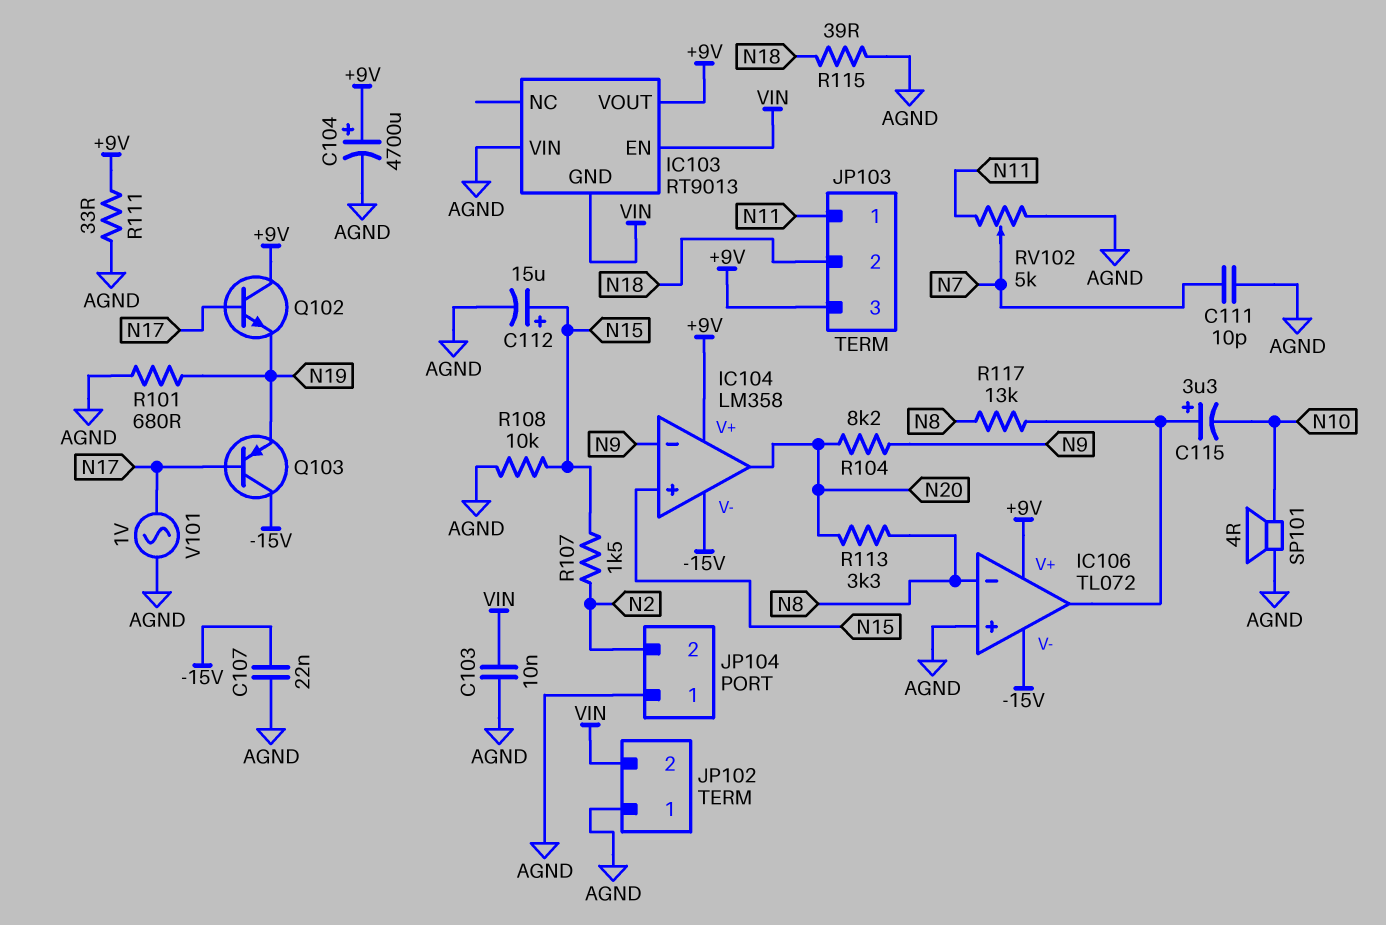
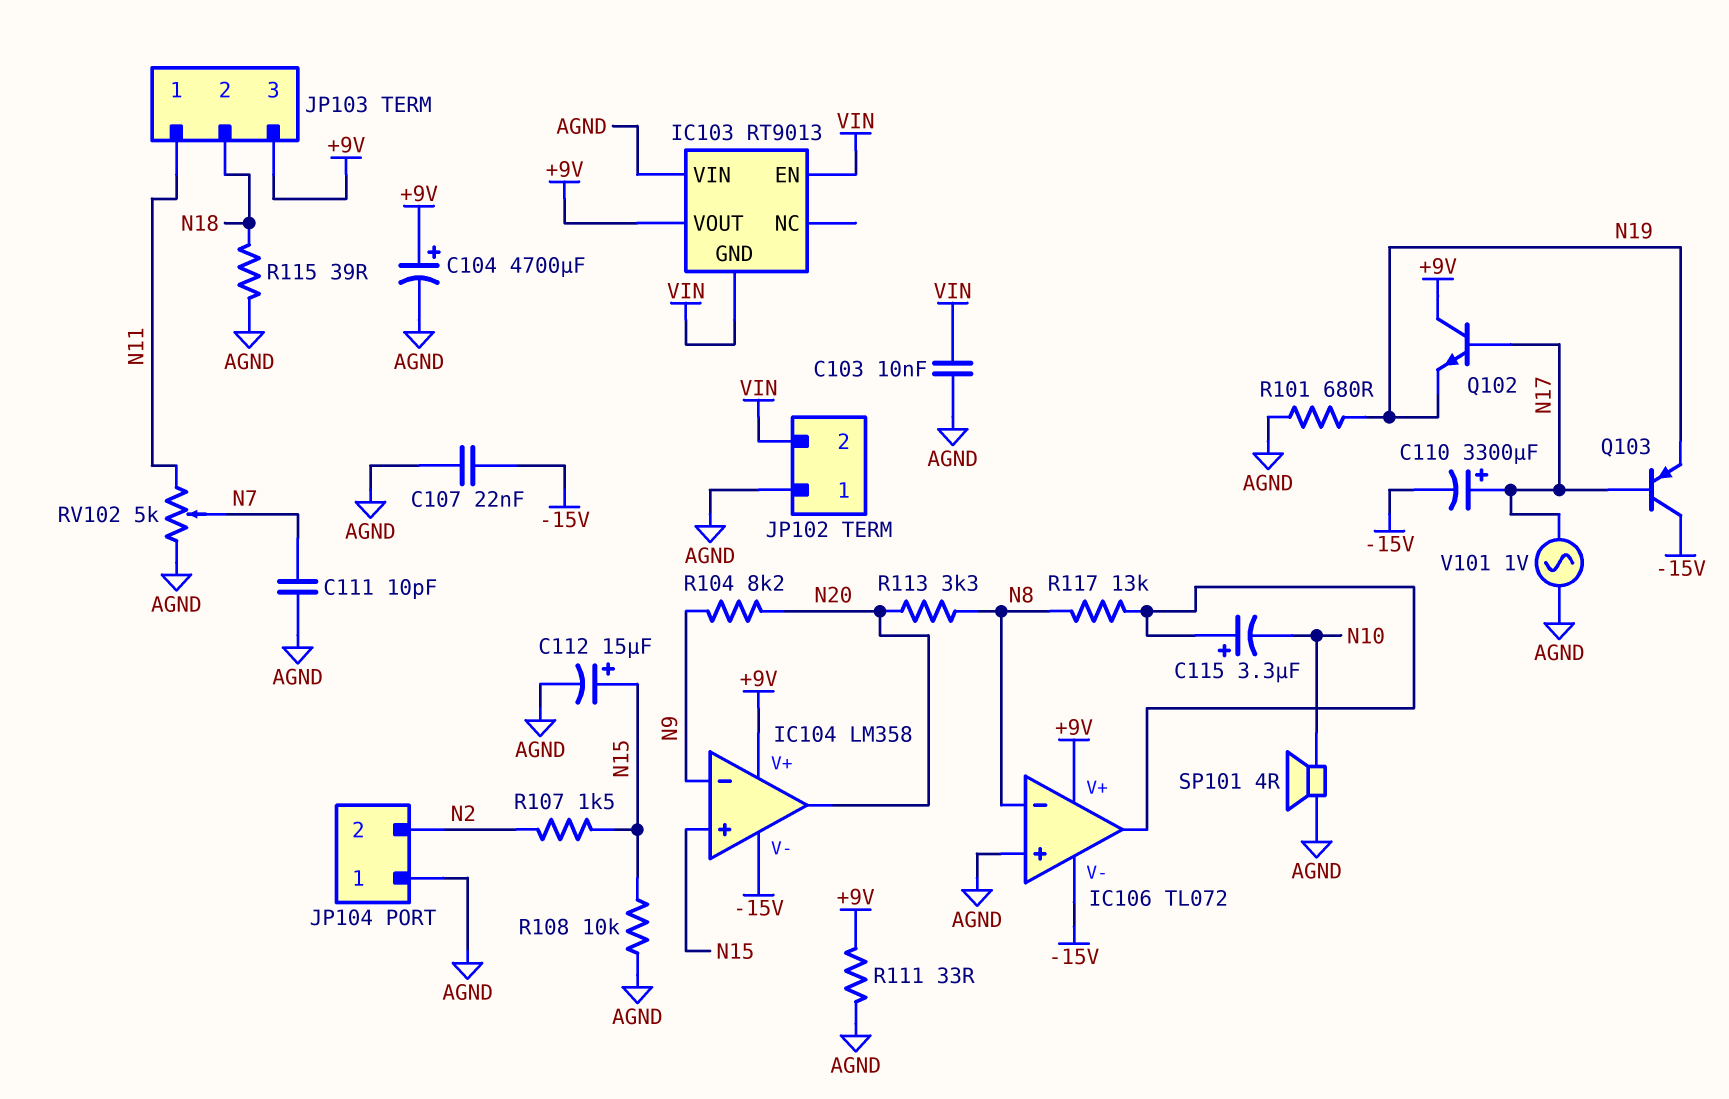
C110: none -> 3300uF (plus N17, minus -15V)

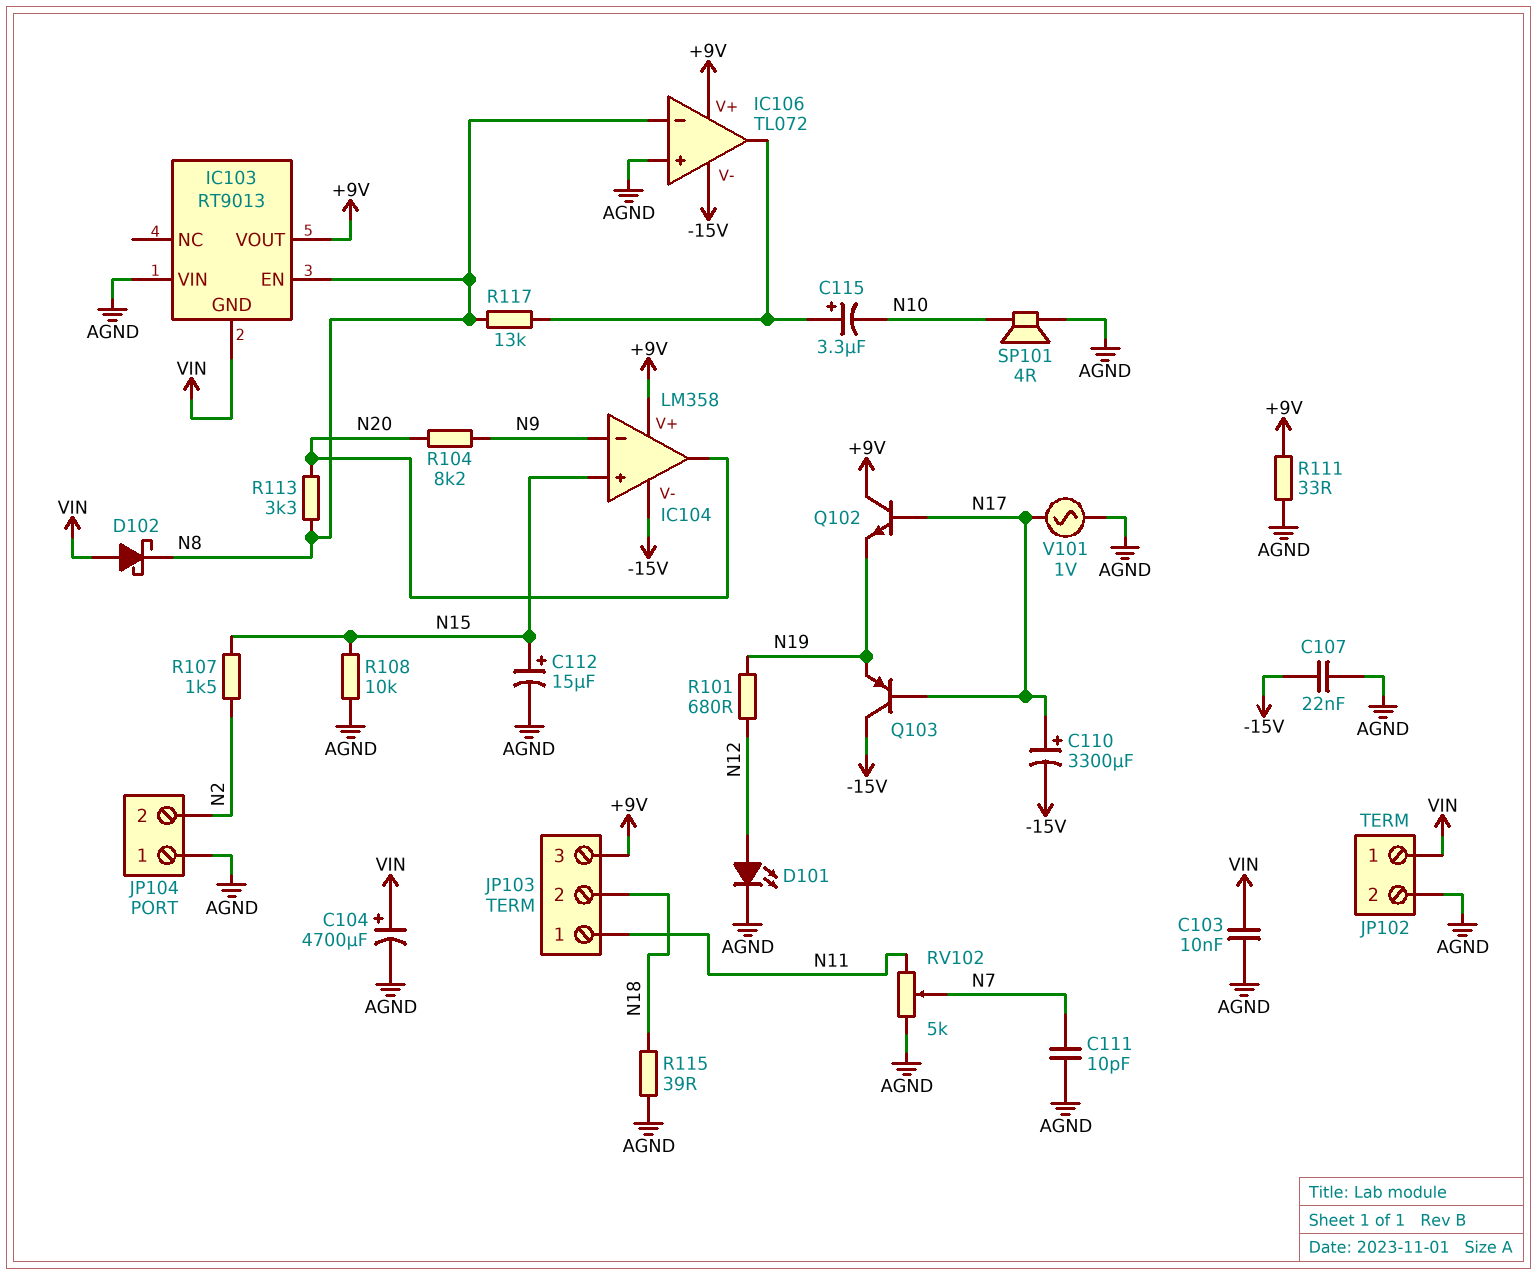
C104: 4700uF (plus +9V, minus AGND) -> 4700uF (plus VIN, minus AGND)
D101: none -> LED (A N12, K AGND)
D102: none -> schottky (A VIN, K N8)
IC103 pin EN: VIN -> N8
JP102 pin 1: AGND -> VIN
JP102 pin 2: VIN -> AGND
R101: 680 (AGND, N19) -> 680 (N12, N19)

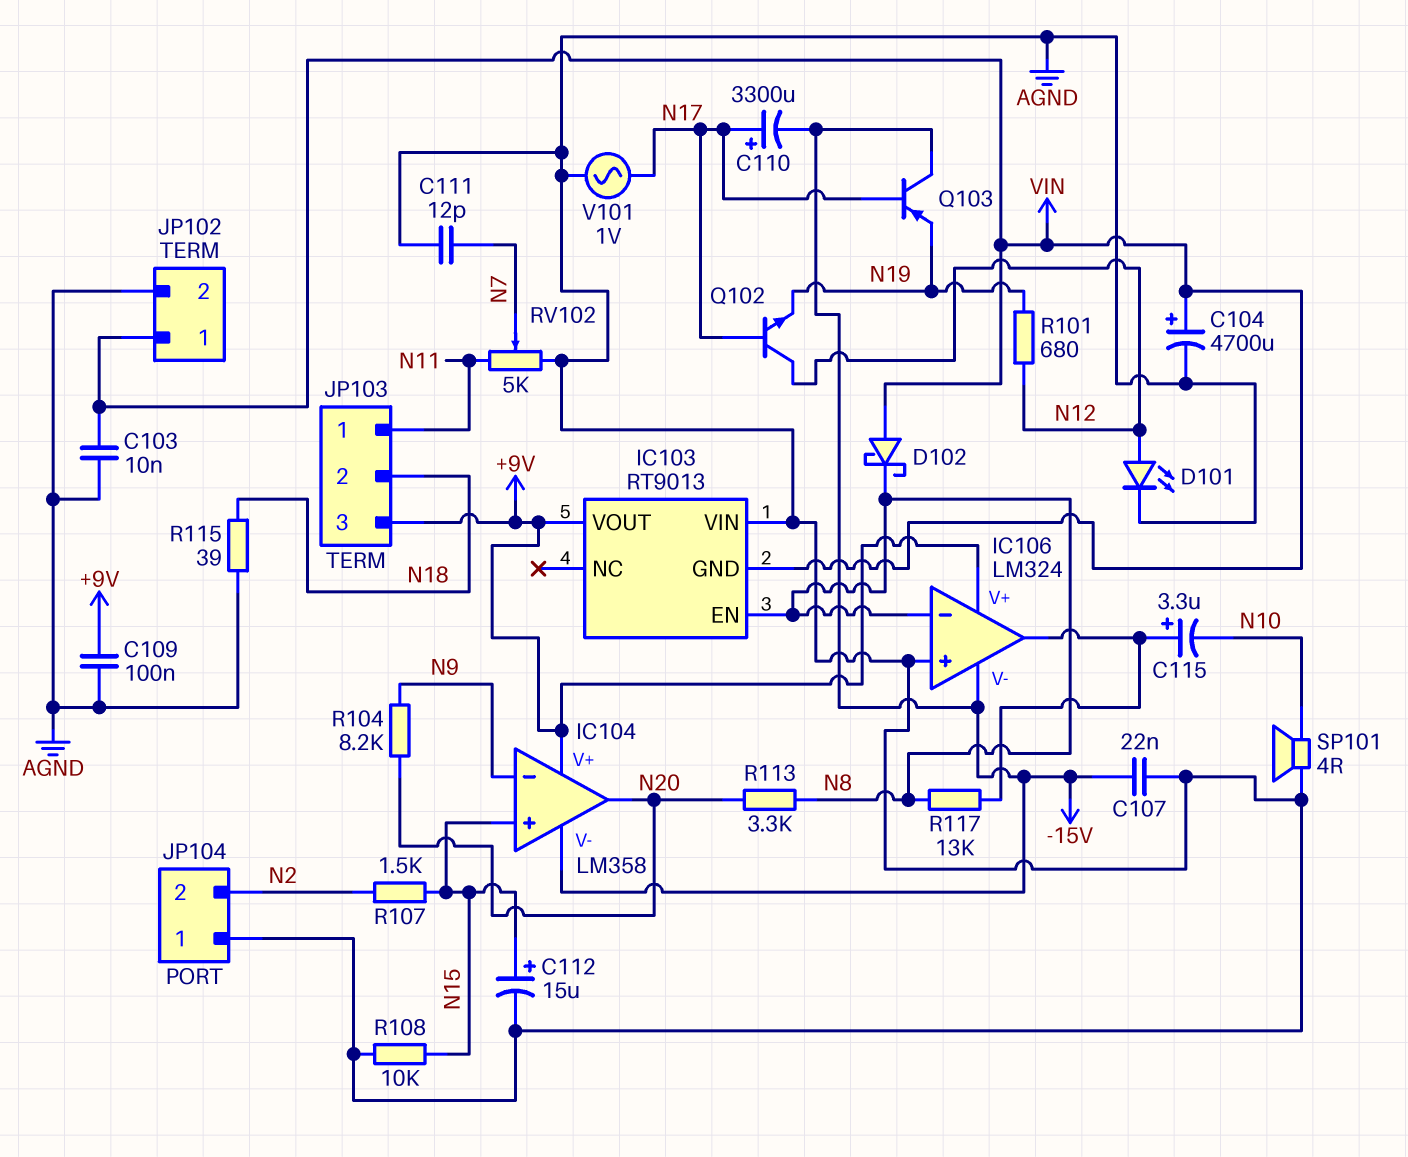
C109: none -> 100nF (+9V, AGND)
C111: 10pF (AGND, N7) -> 12pF (AGND, N7)
IC106: TL072 -> LM324
Q102: NPN (B N17, C +9V, E N19) -> NPN (B N17, C N12, E N19)
R111: 33 (+9V, AGND) -> none

